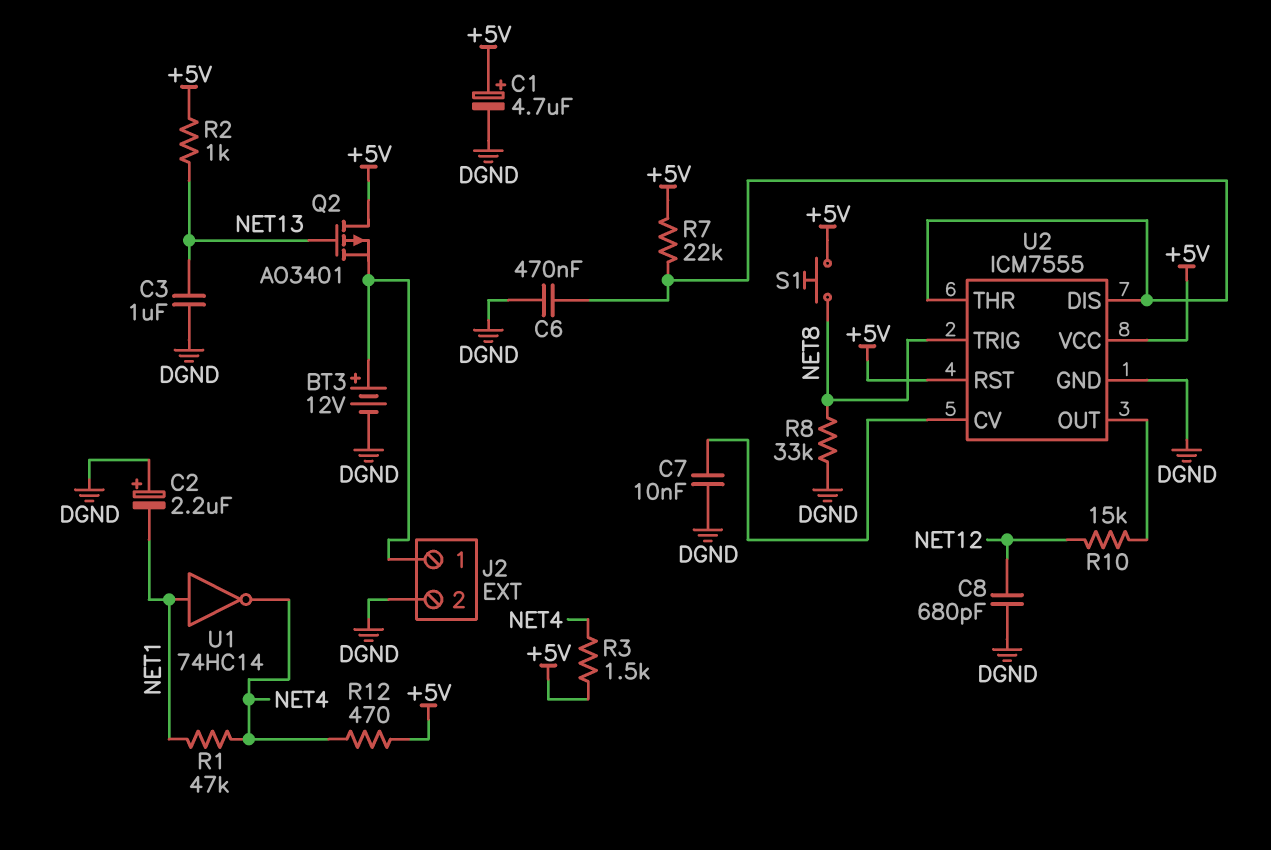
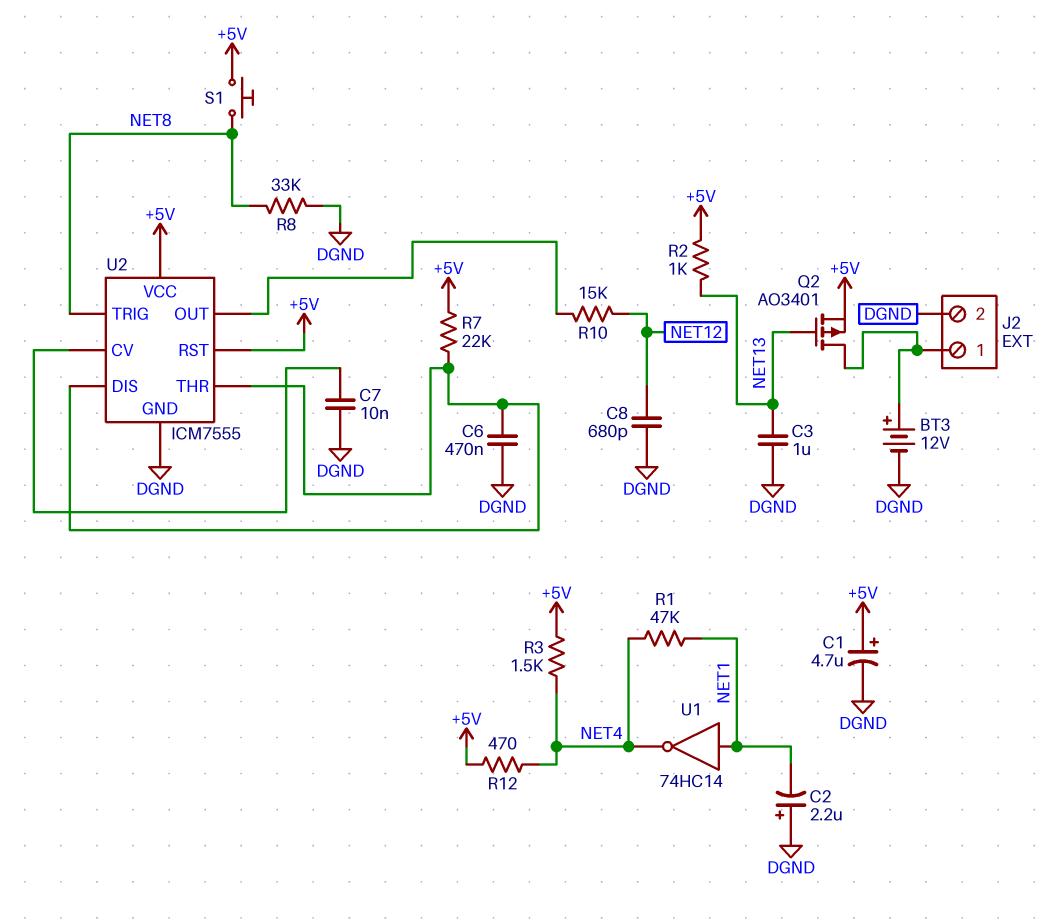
Q2: PMOS AO3401 (G NET13, D +5V, S J2/1) -> PMOS AO3401 (G NET13, D J2/1, S +5V)

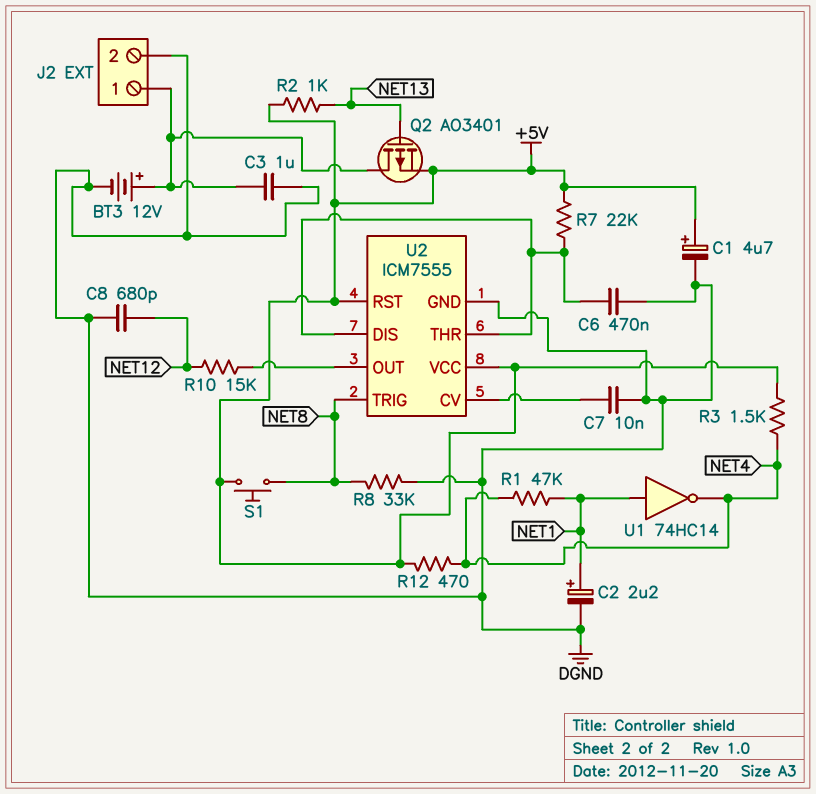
C2: 2.2uF (plus DGND, minus NET1) -> 2.2uF (plus NET1, minus DGND)
C3: 1uF (DGND, NET13) -> 1uF (DGND, J2/1)

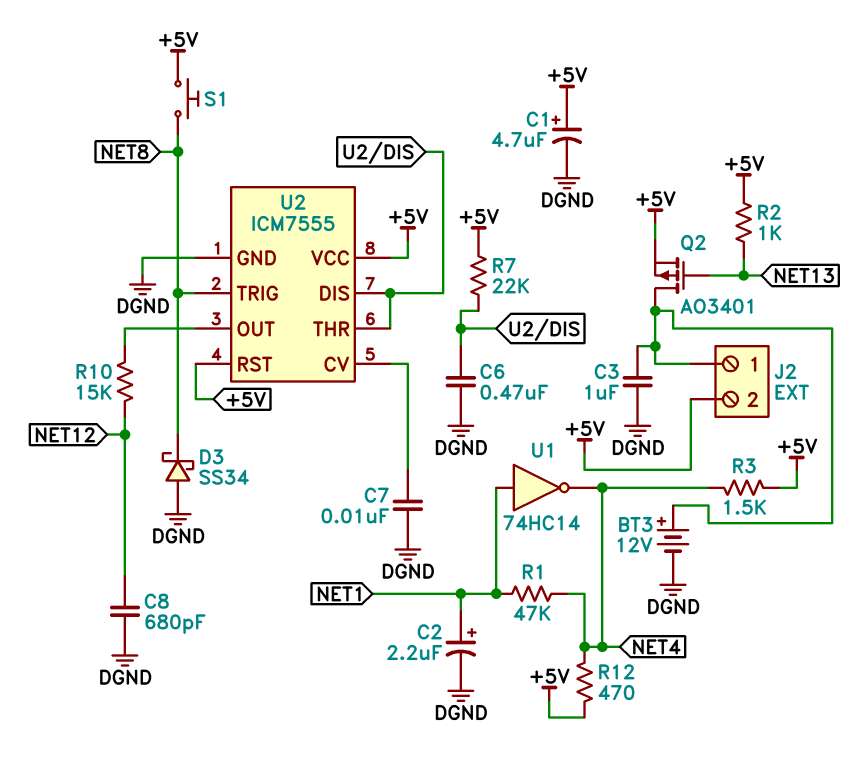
D3: none -> schottky SS34 (A DGND, K NET8)
J2 pin 2: DGND -> +5V
R8: 33k (DGND, NET8) -> none

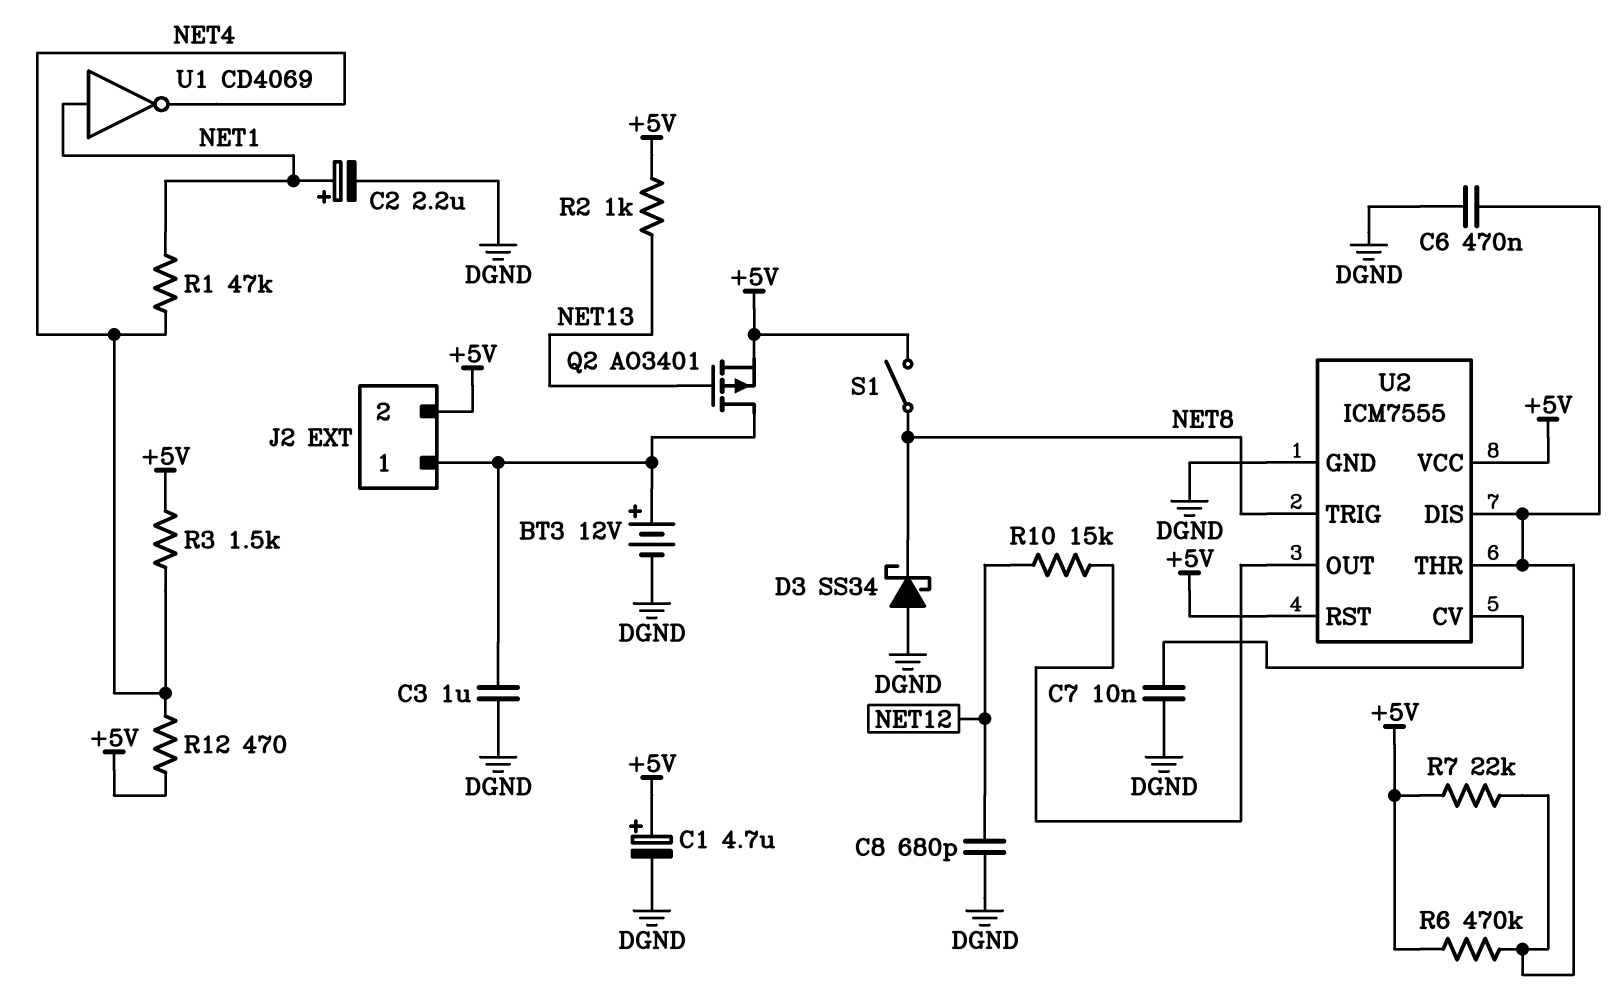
R6: none -> 470k (+5V, U2/DIS)
S1: button (+5V, NET8) -> switch (+5V, NET8)
U1: NOT 74HC14 (in NET1, out NET4) -> NOT CD4069 (in NET1, out NET4)

